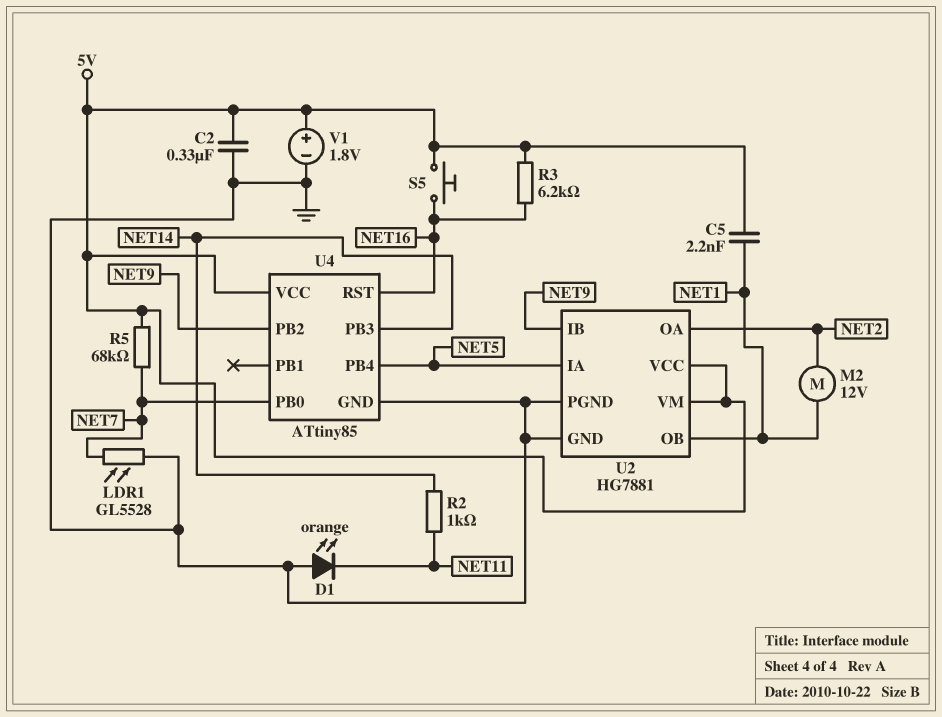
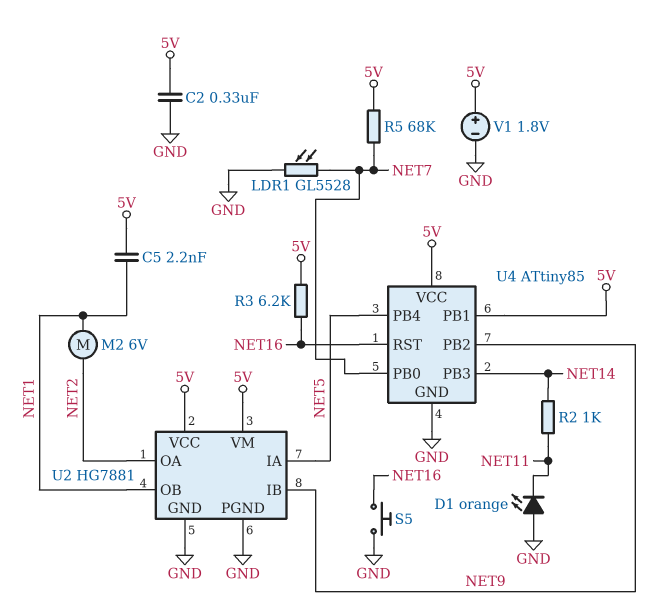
M2: motor 12V (NET1, NET2) -> motor 6V (NET1, NET2)
S5: button (5V, NET16) -> button (GND, NET16)
U4 pin PB1: none -> 5V

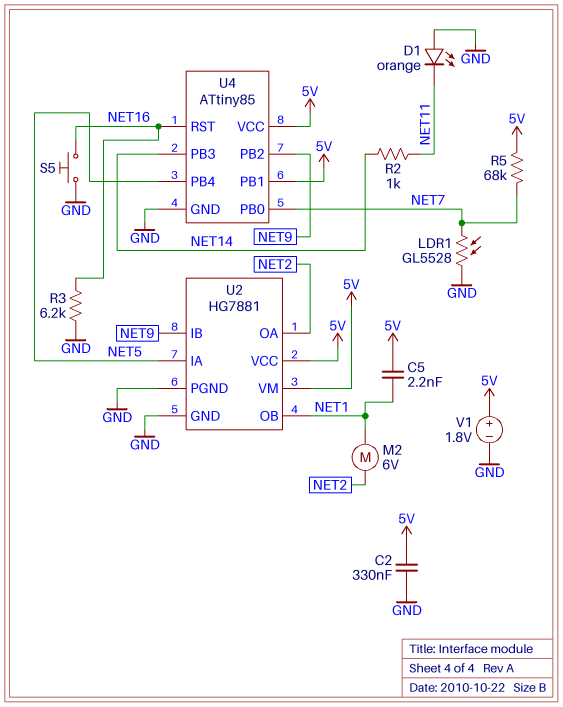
R3: 6.2k (5V, NET16) -> 6.2k (GND, NET16)

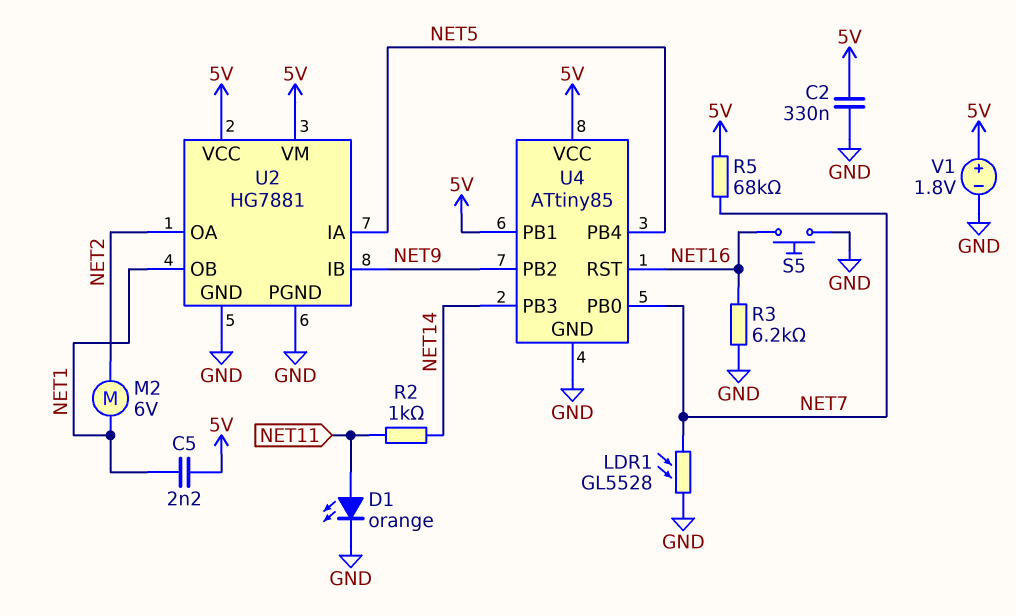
D1: LED orange (A GND, K NET11) -> LED orange (A NET11, K GND)

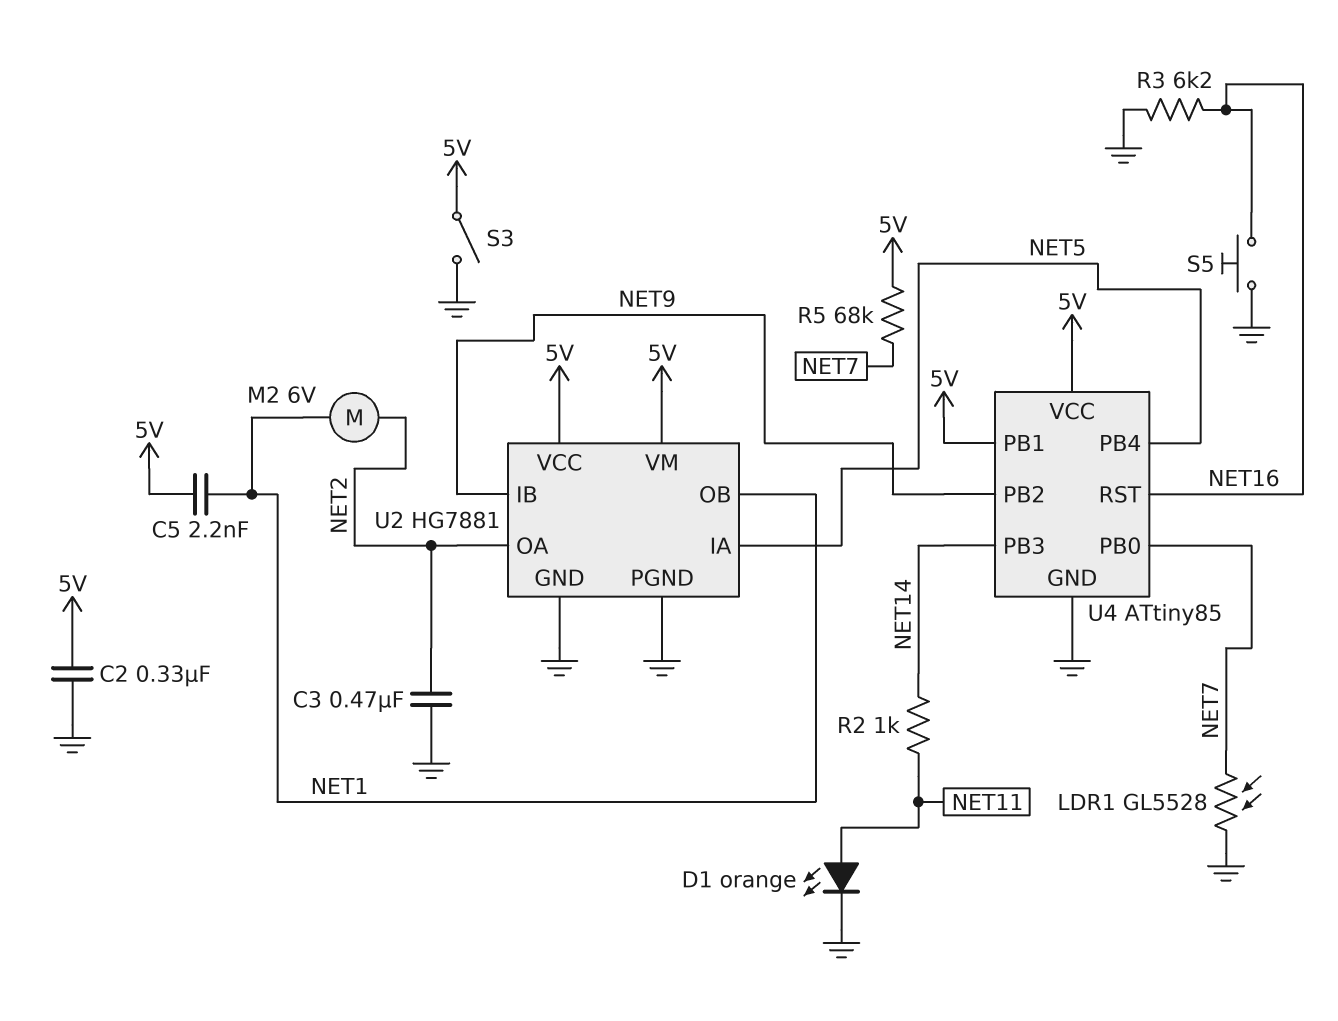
C3: none -> 470nF (GND, NET2)
S3: none -> switch (5V, GND)
V1: 1.8V (plus 5V, minus GND) -> none

